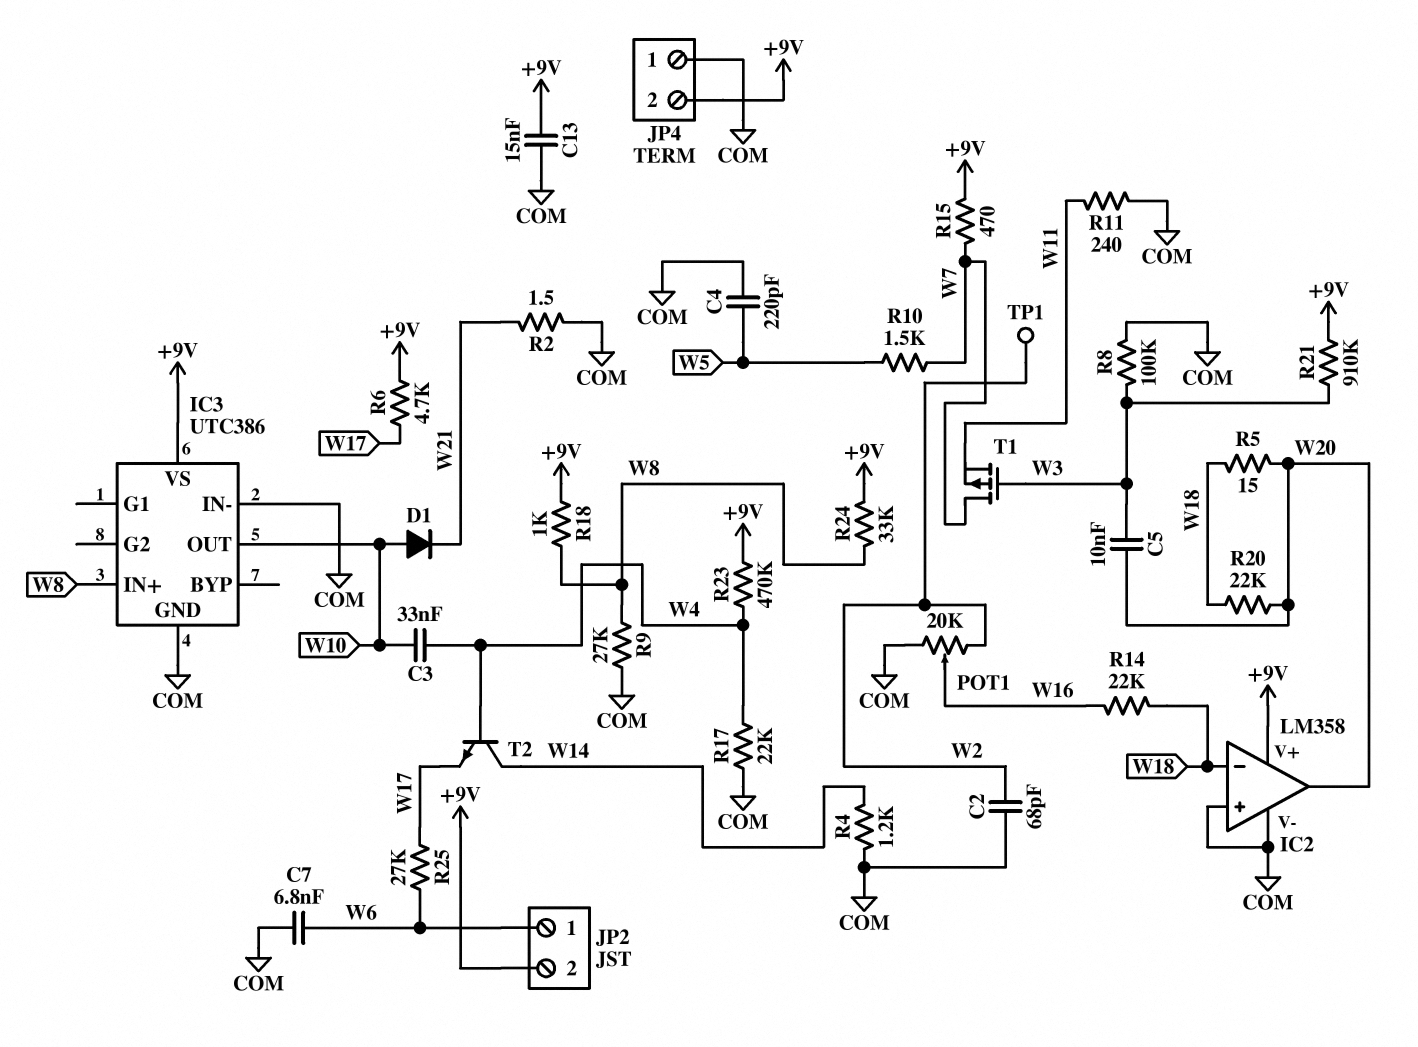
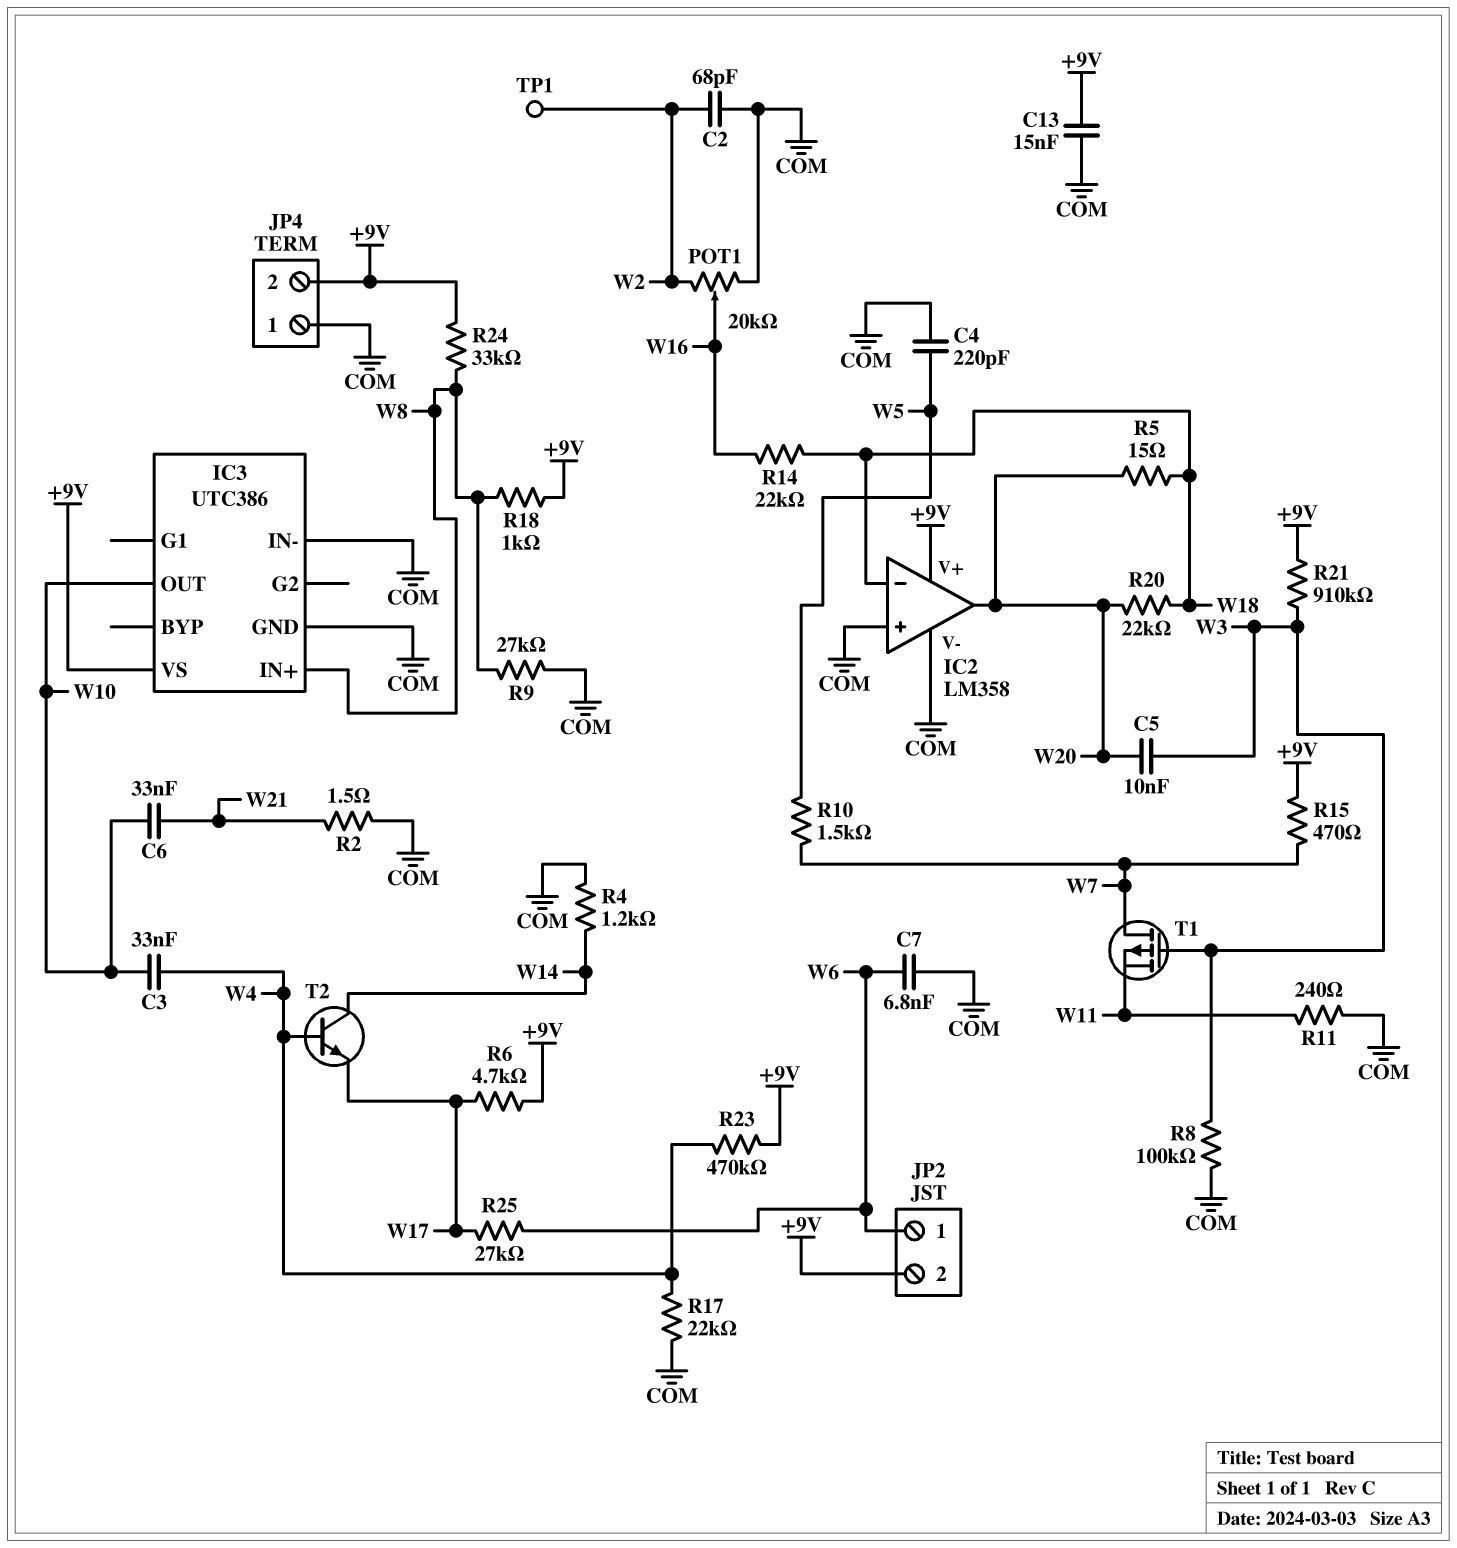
C6: none -> 33nF (W10, W21)
D1: diode (A W10, K W21) -> none

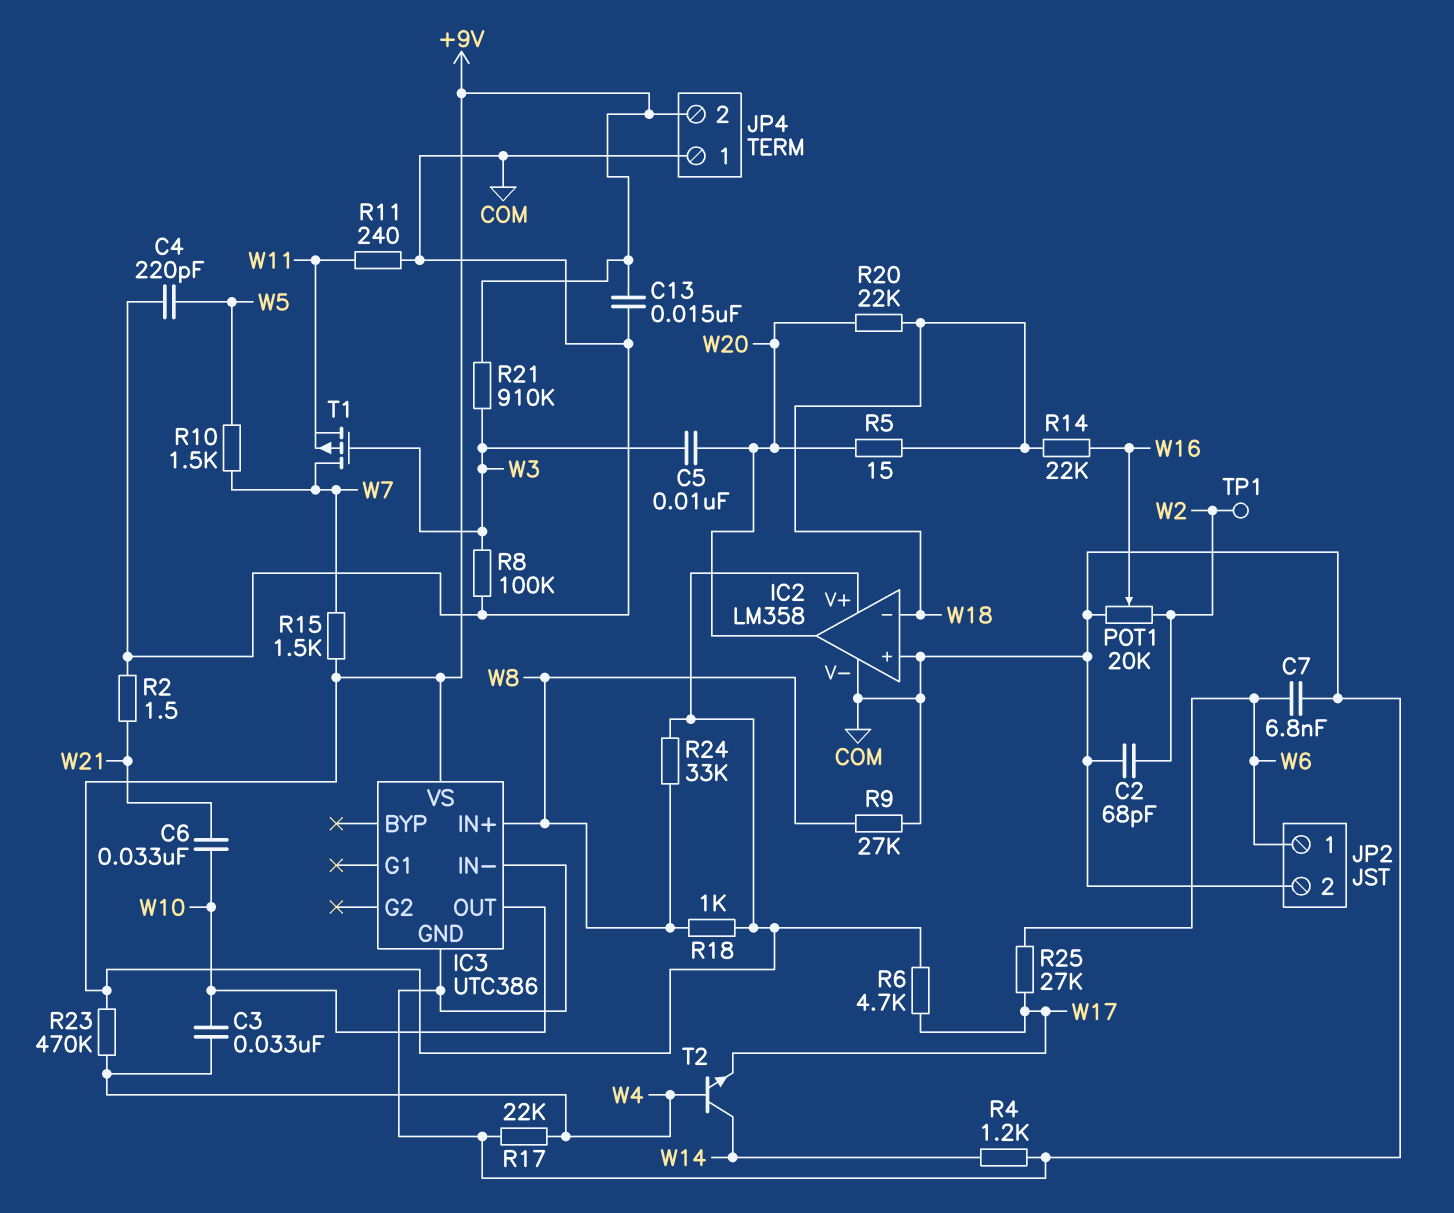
JP2 pin 2: +9V -> COM
R15: 470 (+9V, W7) -> 1.5k (+9V, W7)

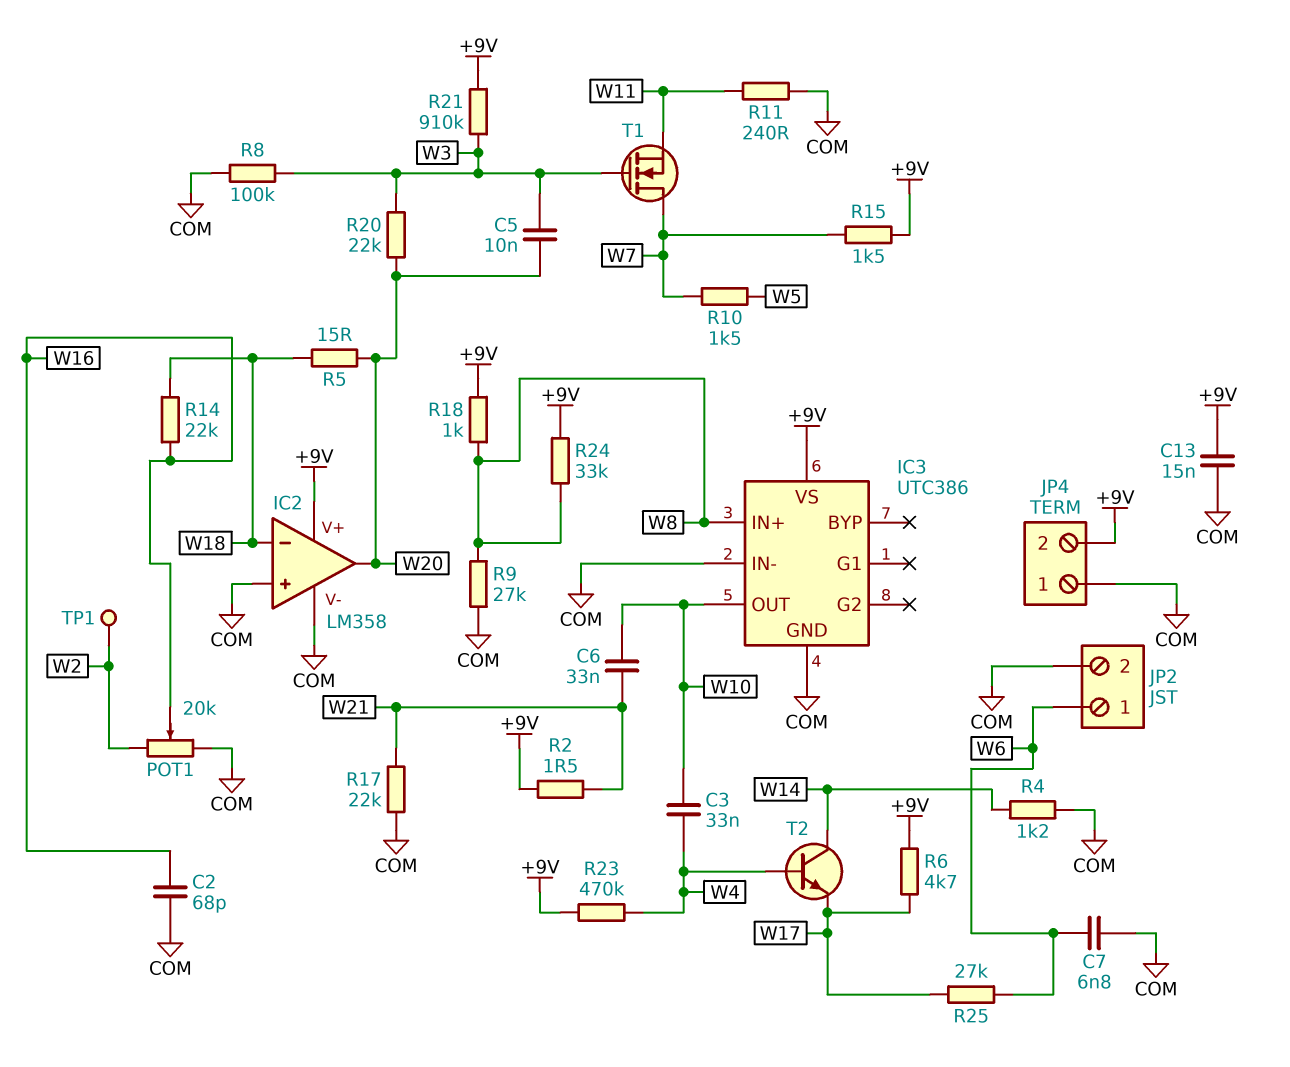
C2: 68pF (COM, W2) -> 68pF (COM, W16)
C4: 220pF (COM, W5) -> none
R2: 1.5 (COM, W21) -> 1.5 (+9V, W21)
R17: 22k (COM, W4) -> 22k (COM, W21)
R20: 22k (W18, W20) -> 22k (W3, W20)
T1: PMOS (G W3, D W7, S W11) -> NMOS (G W3, D W7, S W11)

